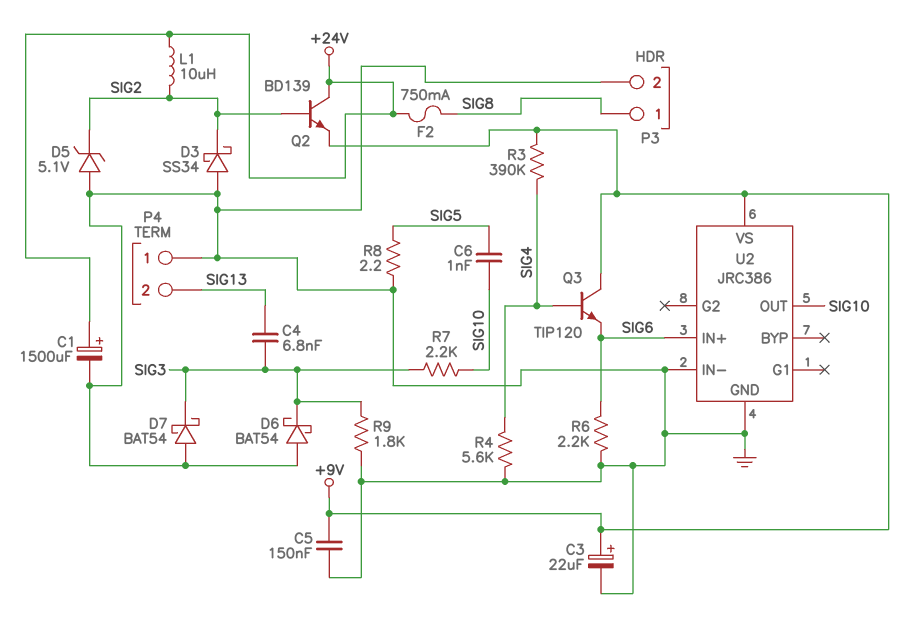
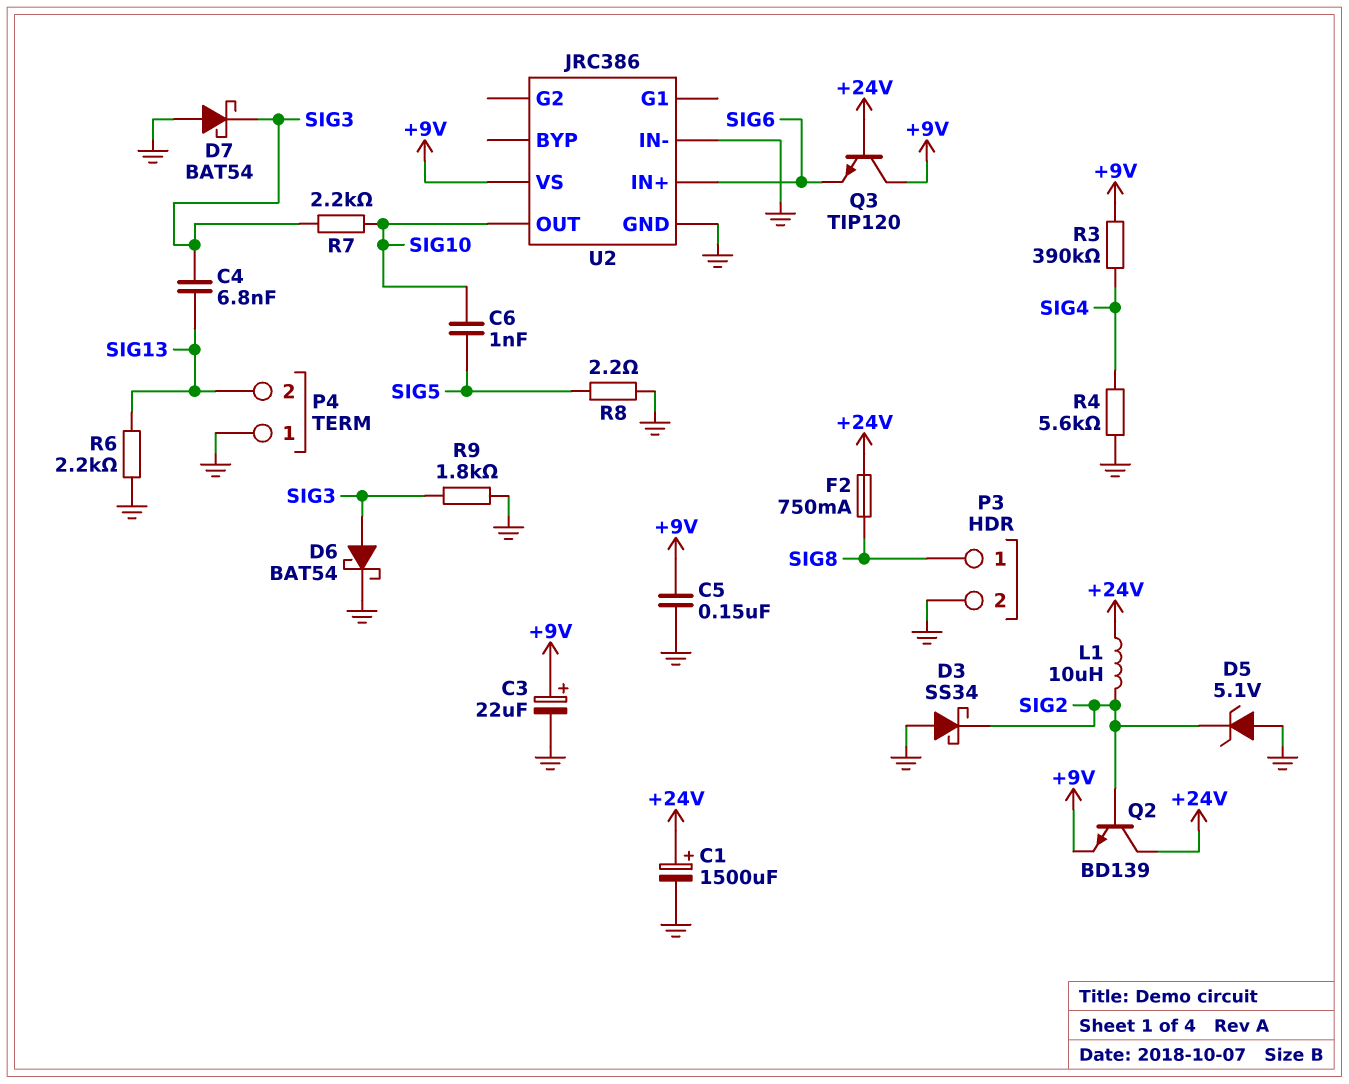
D6: schottky BAT54 (A GND, K SIG3) -> schottky BAT54 (A SIG3, K GND)
Q3: NPN TIP120 (B SIG4, C +9V, E SIG6) -> NPN TIP120 (B +24V, C +9V, E SIG6)
R6: 2.2k (GND, SIG6) -> 2.2k (GND, SIG13)

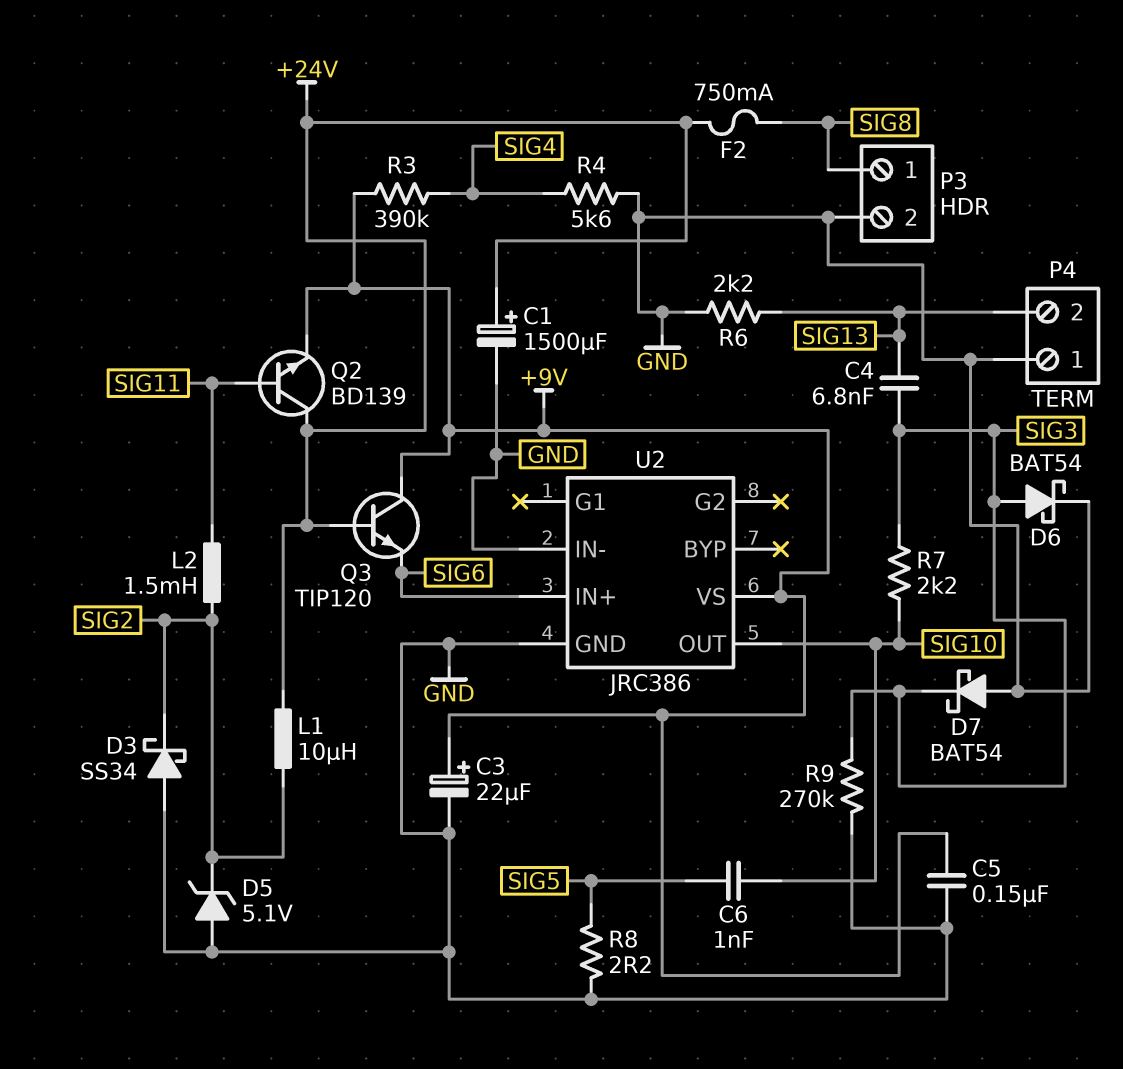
L2: none -> 1.5mH (SIG2, SIG11)
Q2: NPN BD139 (B SIG2, C +24V, E +9V) -> NPN BD139 (B SIG11, C +24V, E +9V)
R9: 1.8k (GND, SIG3) -> 270k (GND, SIG3)

